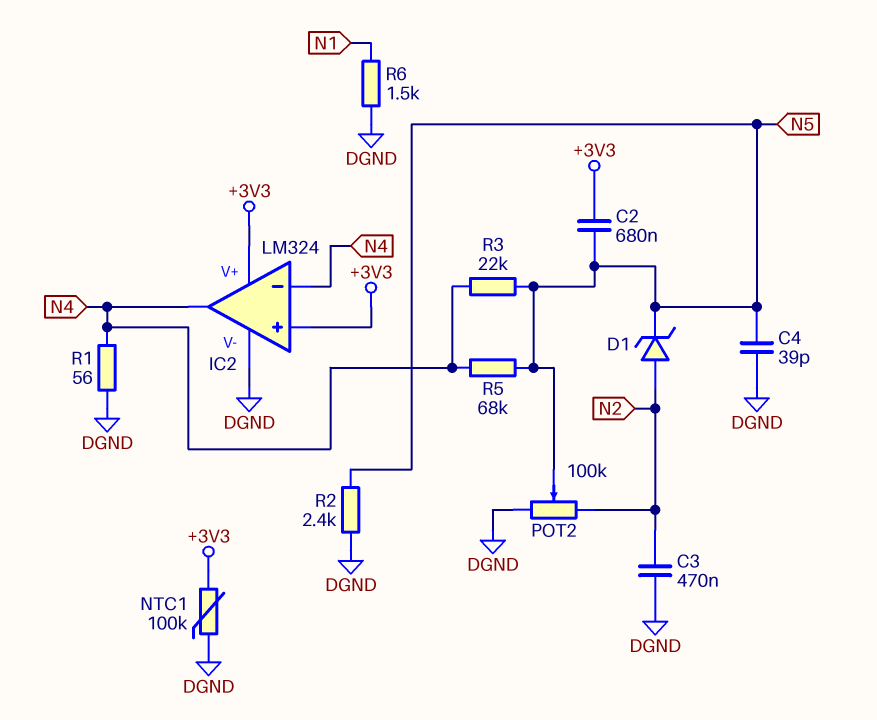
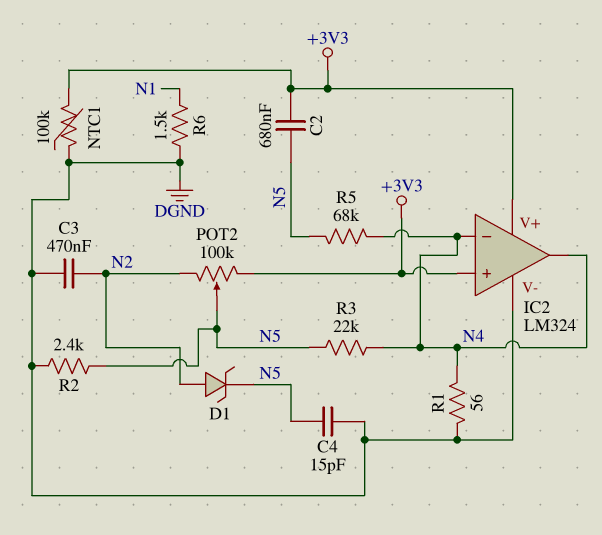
C4: 39pF (DGND, N5) -> 15pF (DGND, N5)
POT2: 100k (DGND, N2, wiper N5) -> 100k (+3V3, N2, wiper N5)

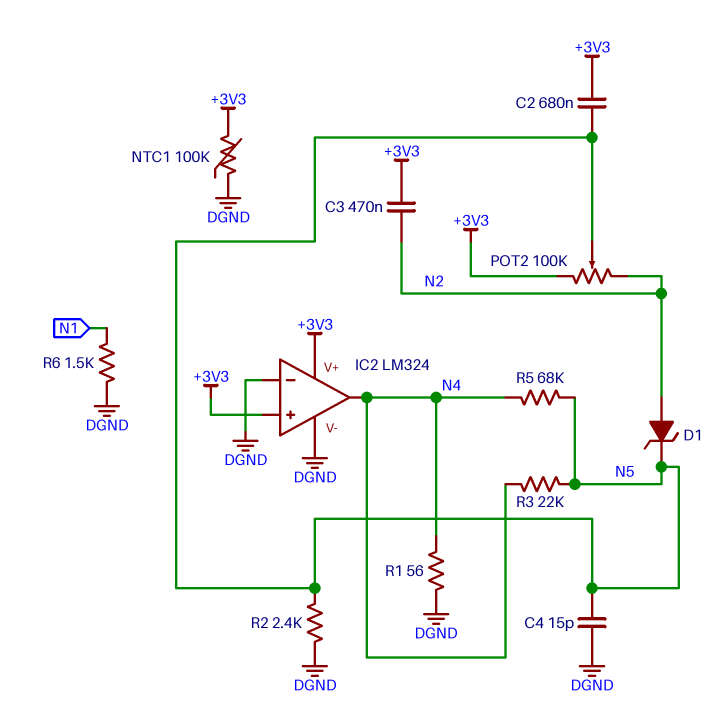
C3: 470nF (DGND, N2) -> 470nF (+3V3, N2)
IC2 pin in-: N4 -> DGND

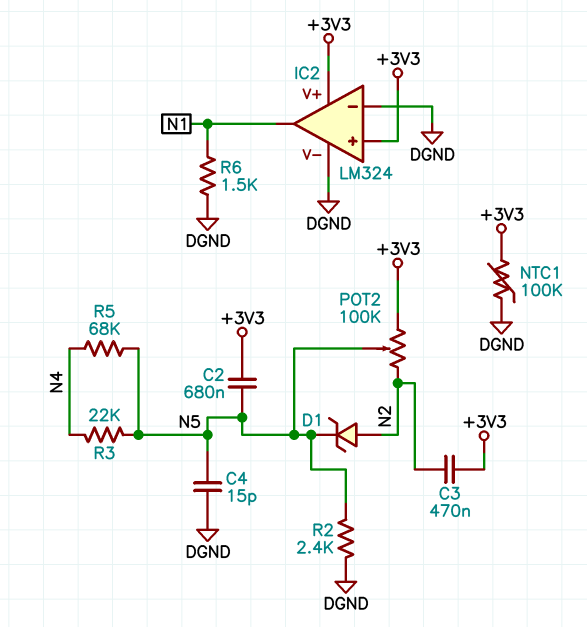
IC2 pin out: N4 -> N1
R1: 56 (DGND, N4) -> none

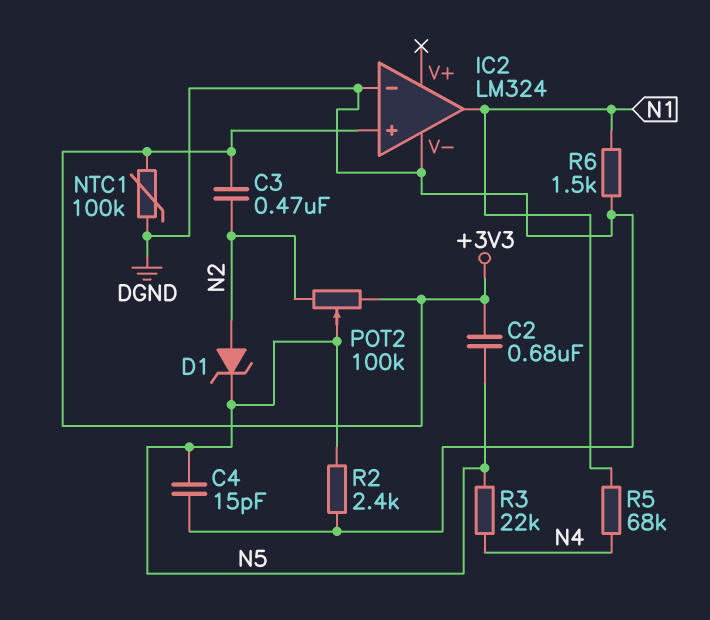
IC2 pin V+: +3V3 -> none
R5: 68k (N4, N5) -> 68k (N1, N4)

